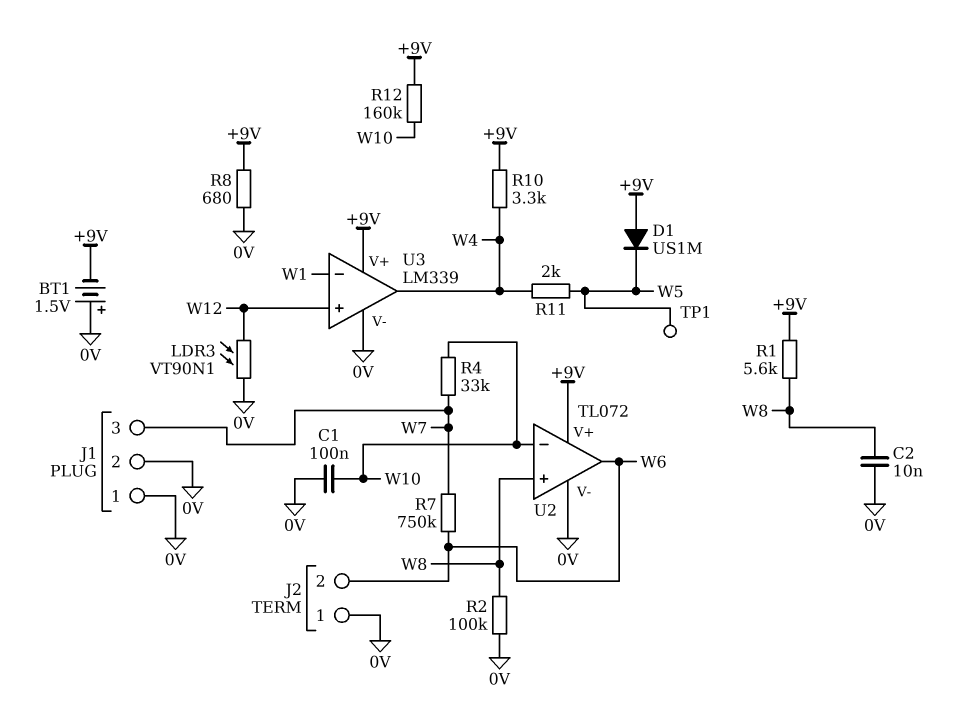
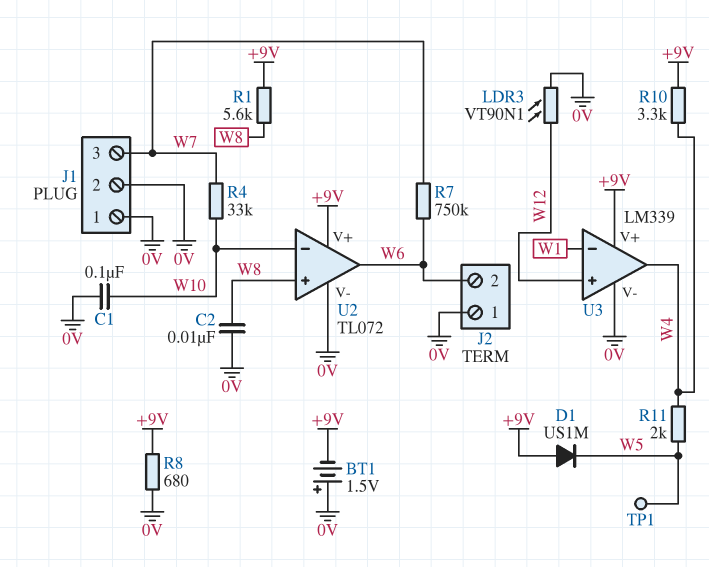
R2: 100k (0V, W8) -> none
R12: 160k (+9V, W10) -> none

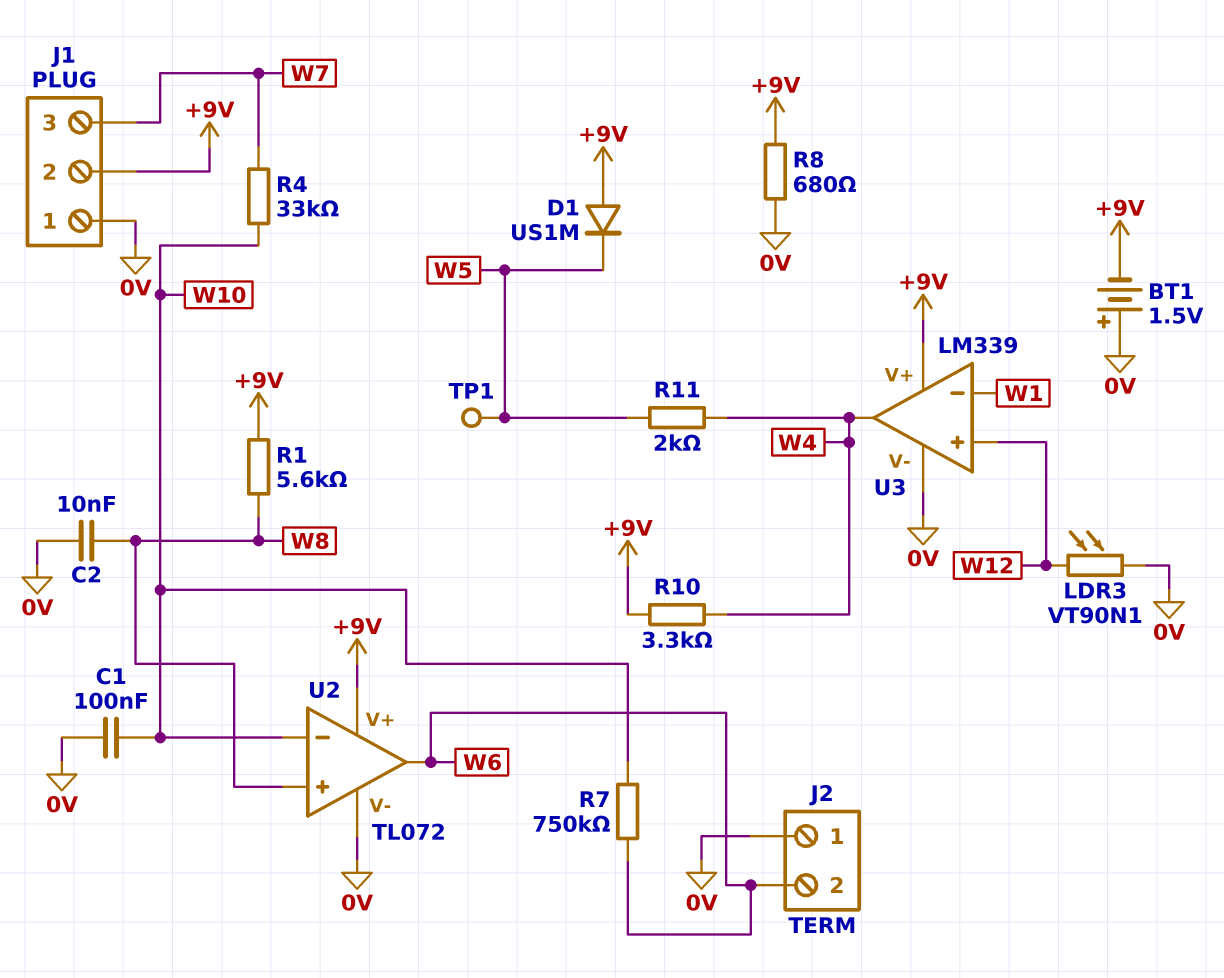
J1 pin 2: 0V -> +9V
R7: 750k (W6, W7) -> 750k (W6, W10)

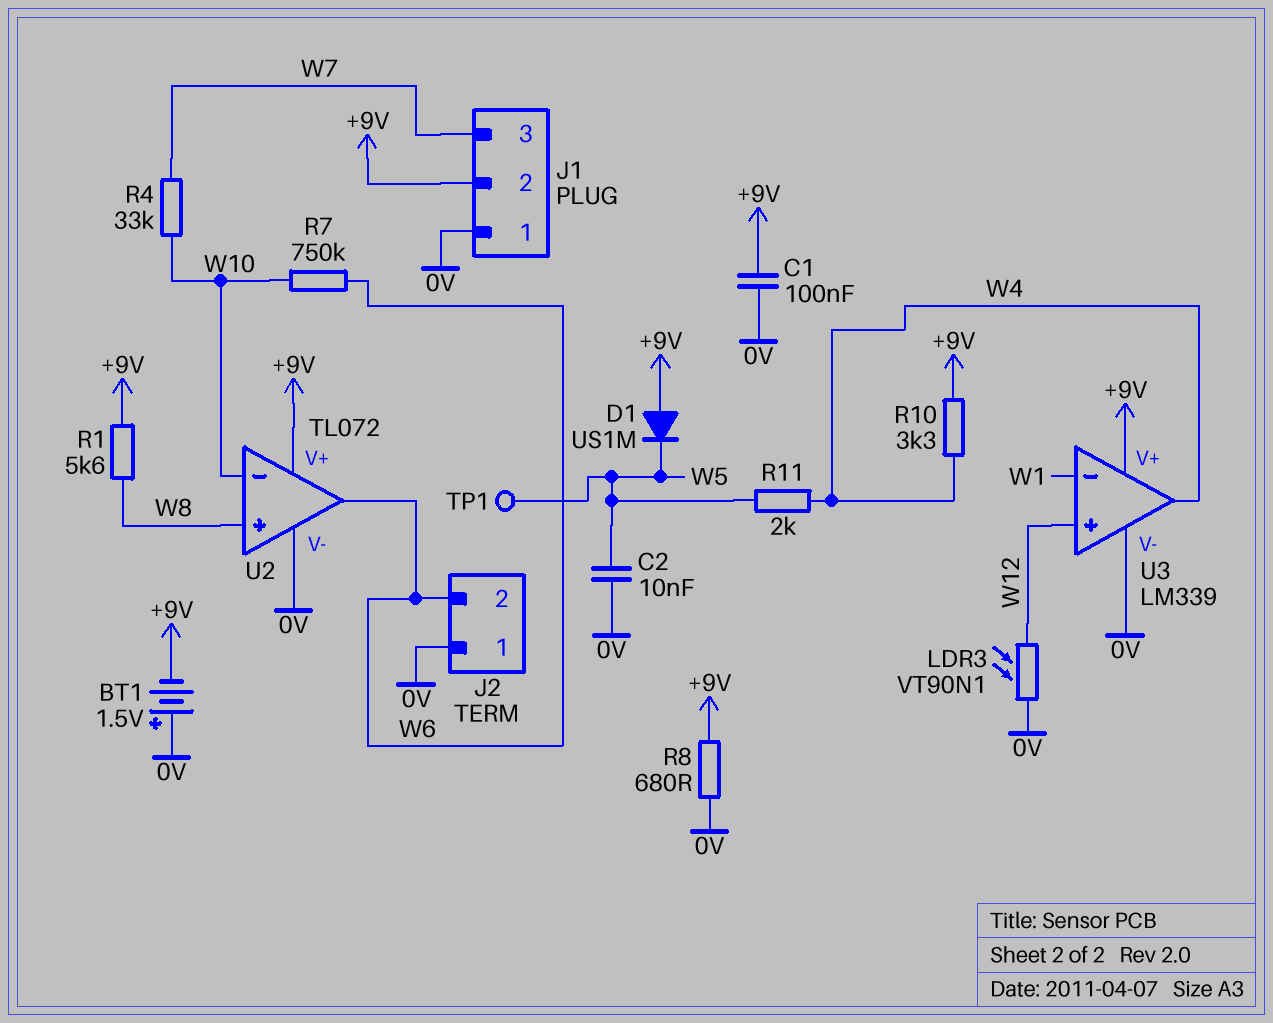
C1: 100nF (0V, W10) -> 100nF (+9V, 0V)
C2: 10nF (0V, W8) -> 10nF (0V, W5)

